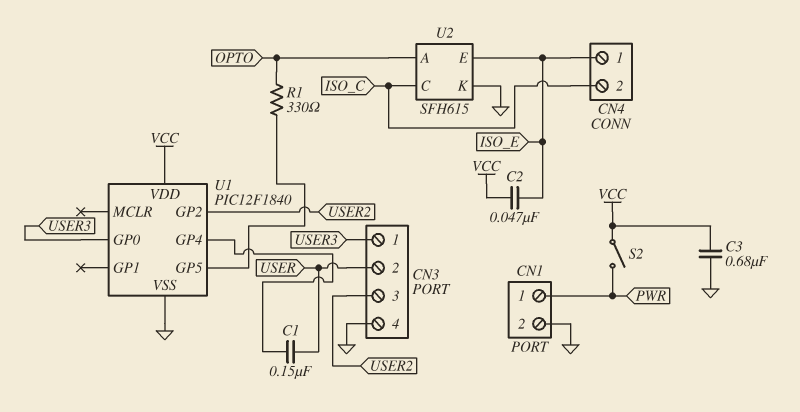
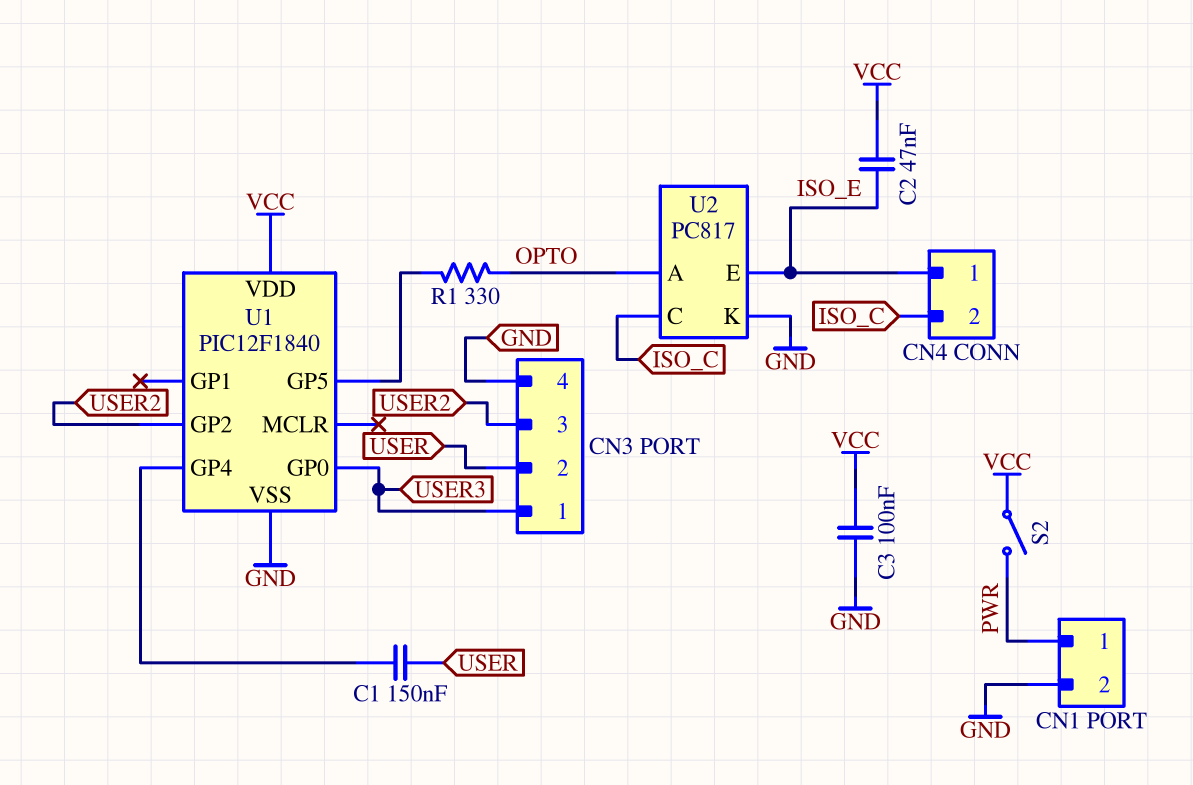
C3: 680nF (GND, VCC) -> 100nF (GND, VCC)
U2: SFH615 -> PC817

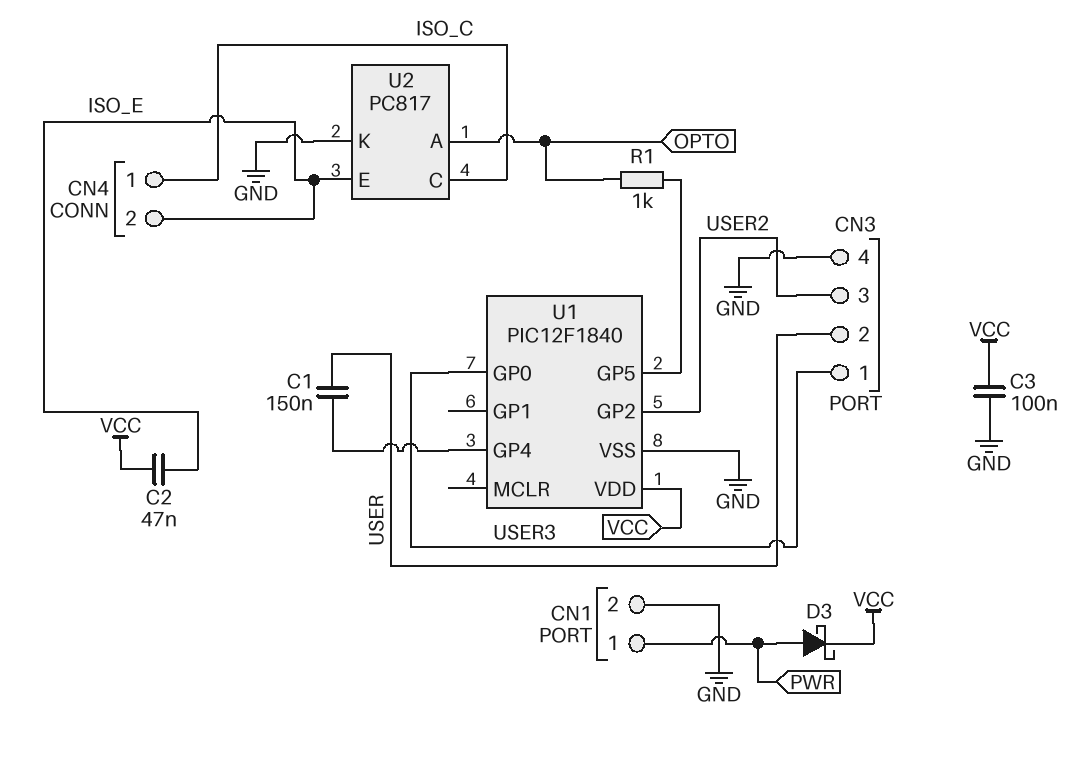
CN4 pin 1: ISO_E -> ISO_C
CN4 pin 2: ISO_C -> ISO_E
D3: none -> schottky (A PWR, K VCC)
R1: 330 (OPTO, U1/GP5) -> 1k (OPTO, U1/GP5)
S2: switch (PWR, VCC) -> none

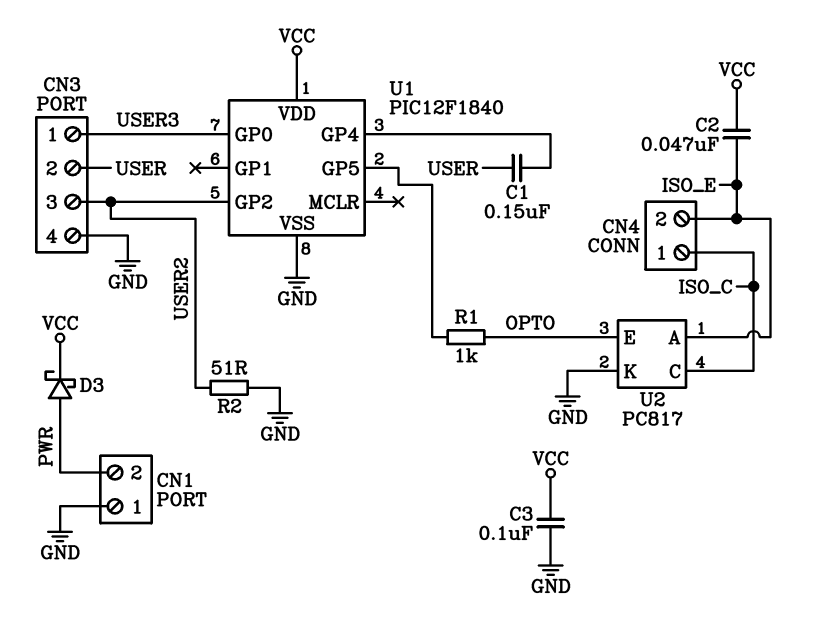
CN1 pin 1: PWR -> GND
CN1 pin 2: GND -> PWR
R2: none -> 51 (GND, USER2)
U2 pin A: OPTO -> ISO_E
U2 pin E: ISO_E -> OPTO

